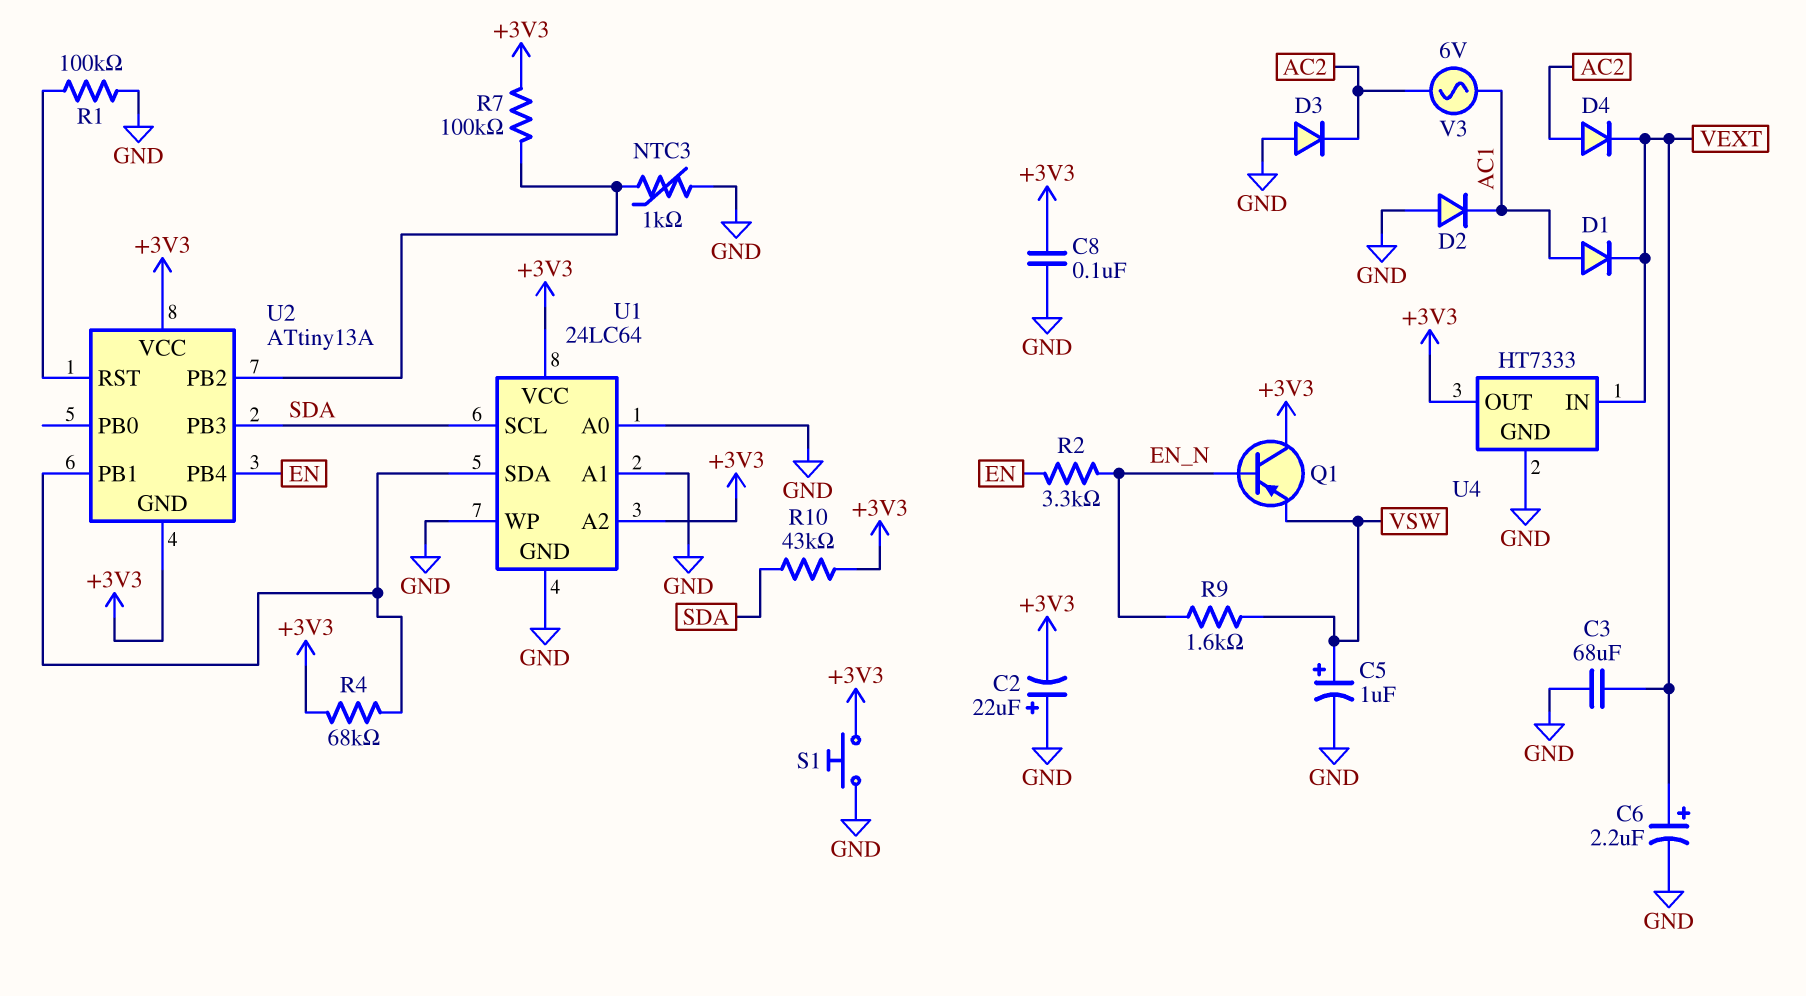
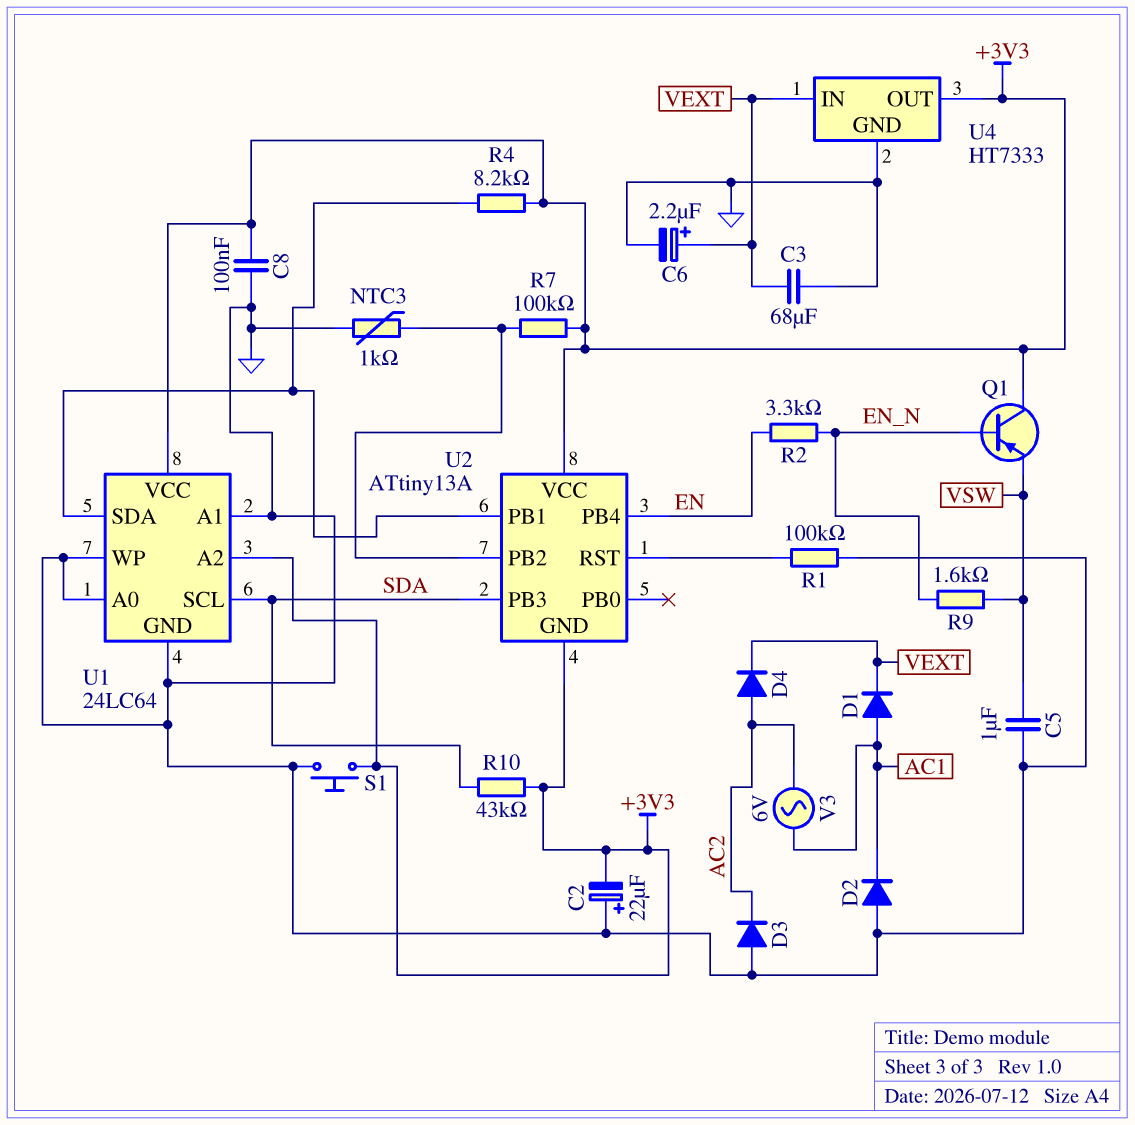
C5: 1uF (plus VSW, minus GND) -> 1uF (GND, VSW)
R4: 68k (+3V3, U1/SDA) -> 8.2k (+3V3, U1/SDA)

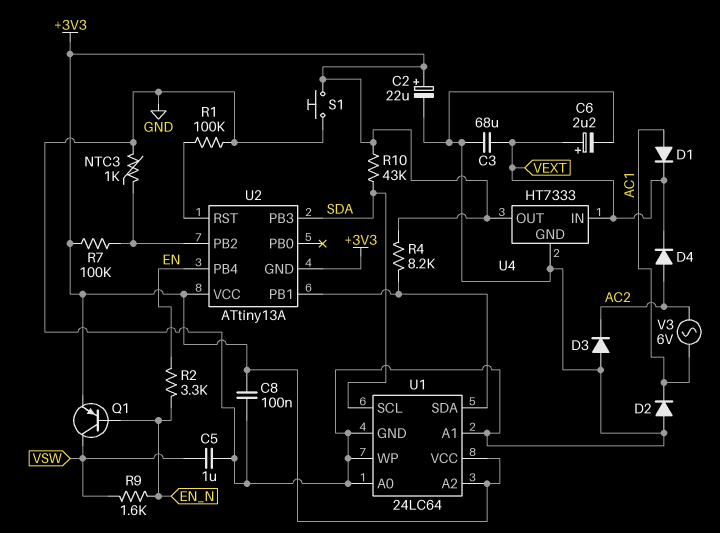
C2: 22uF (plus GND, minus +3V3) -> 22uF (plus +3V3, minus GND)
Q1: PNP (B EN_N, C +3V3, E VSW) -> PNP (B EN_N, C VSW, E +3V3)

